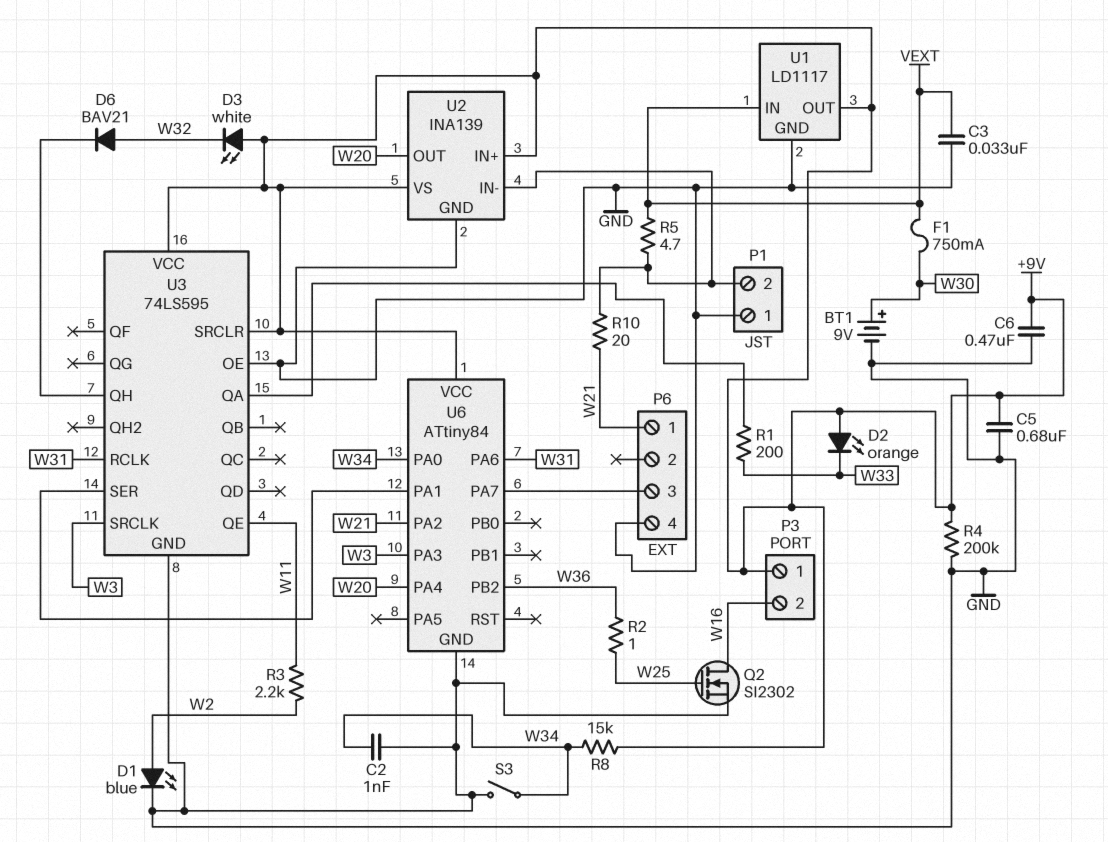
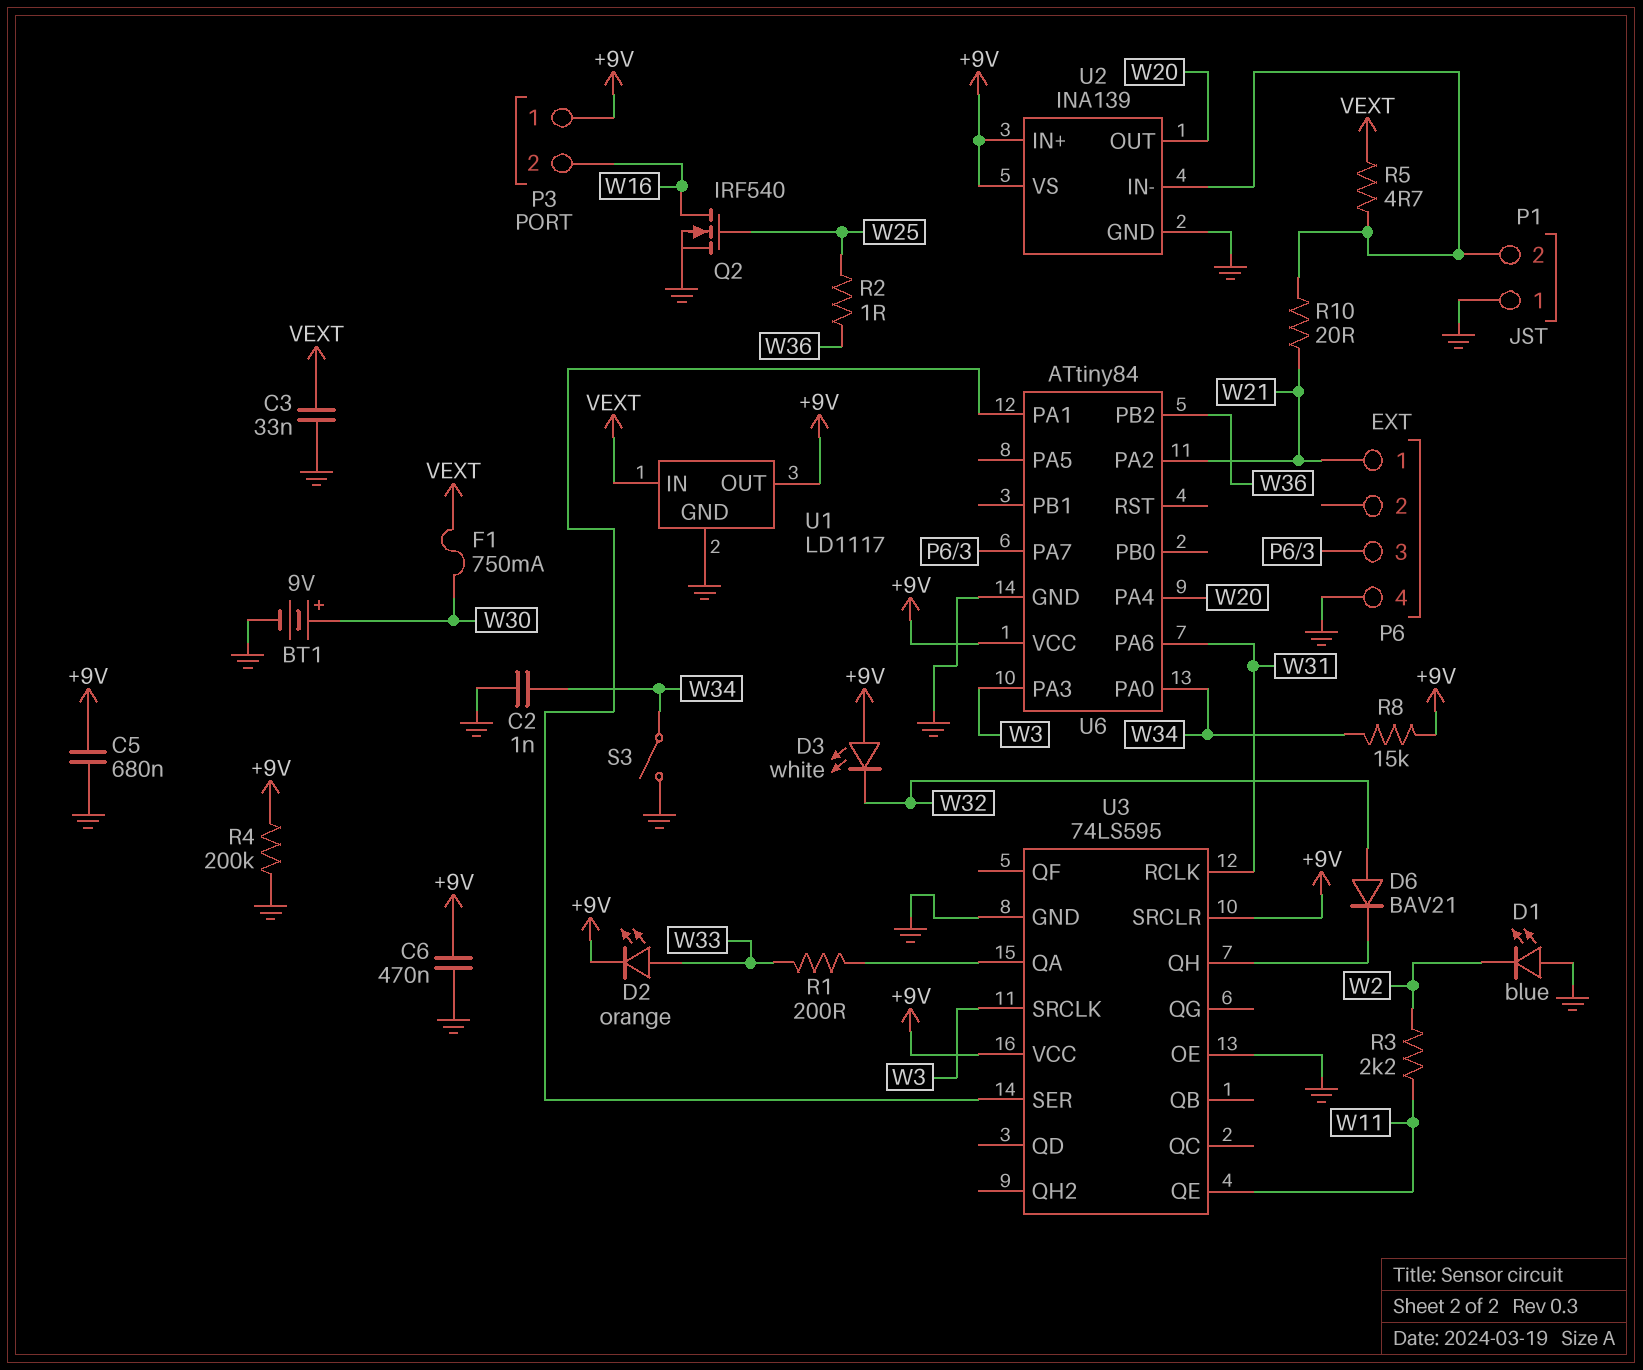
D1: LED blue (A W2, K GND) -> LED blue (A GND, K W2)
D2: LED orange (A +9V, K W33) -> LED orange (A W33, K +9V)
Q2: NMOS SI2302 (G W25, D W16, S GND) -> NMOS IRF540 (G W25, D W16, S GND)

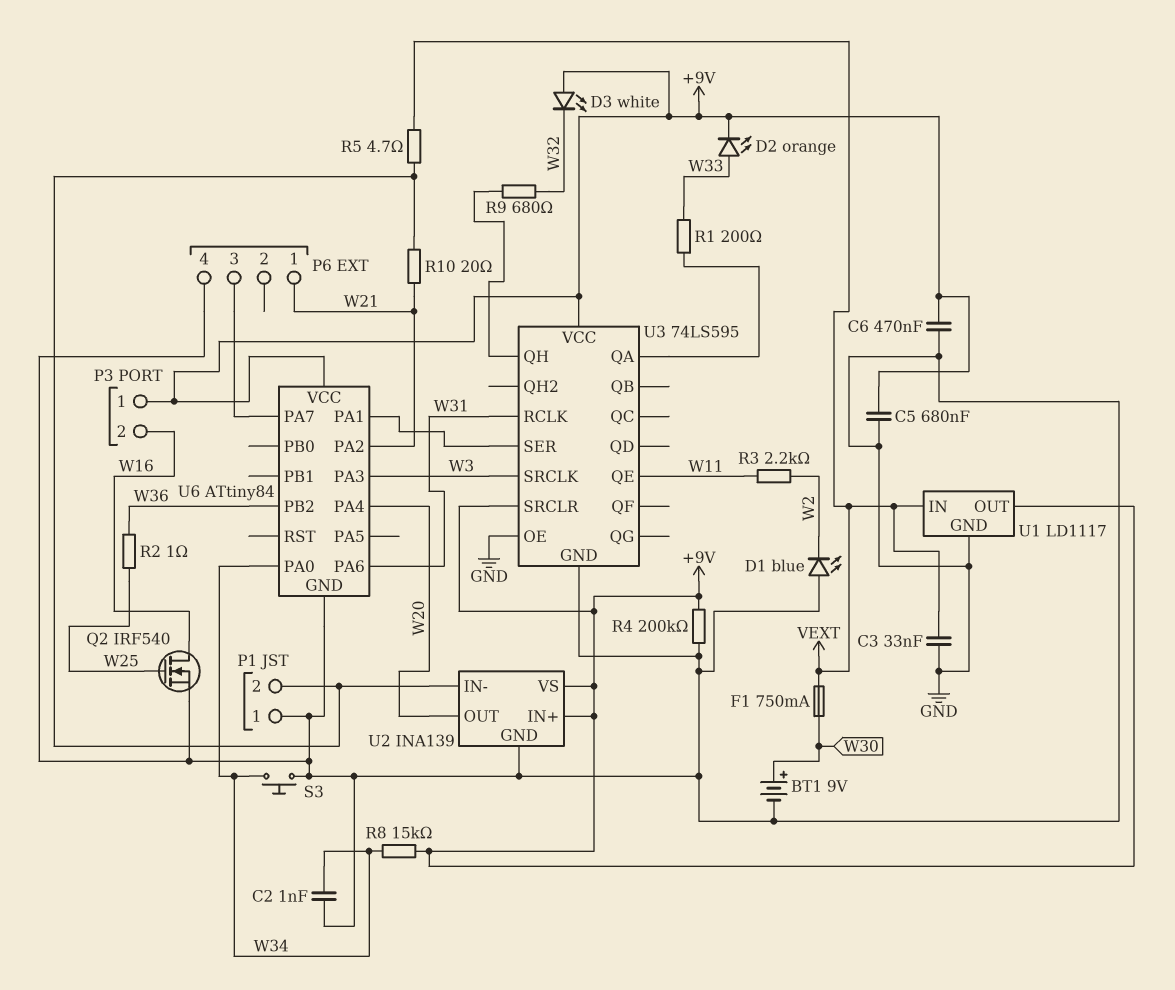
D6: diode BAV21 (A W32, K U3/QH) -> none
R9: none -> 680 (U3/QH, W32)
S3: switch (GND, W34) -> button (GND, W34)

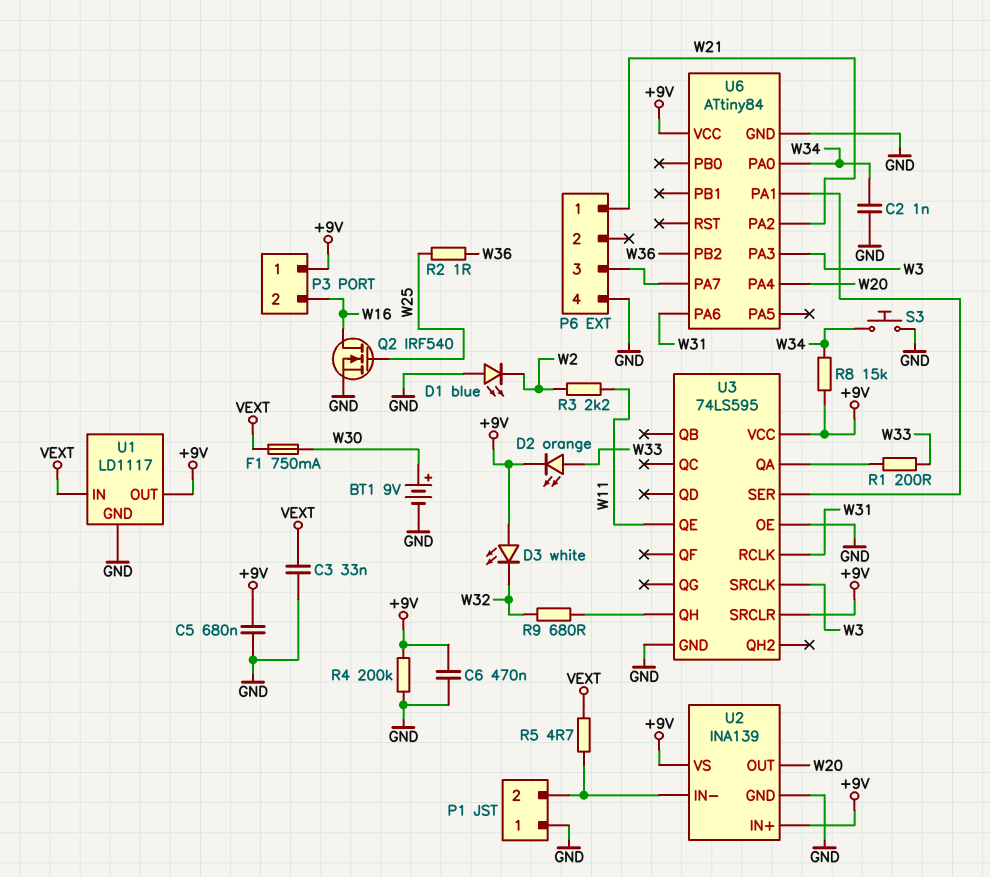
R10: 20 (P1/2, W21) -> none

